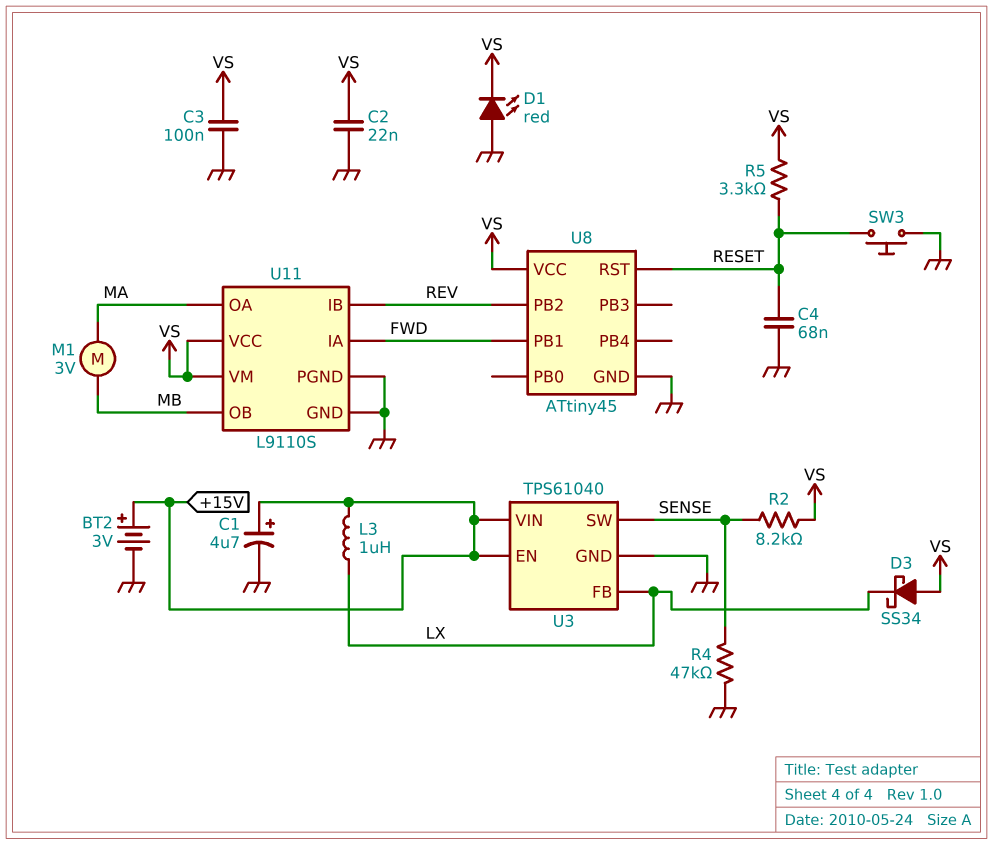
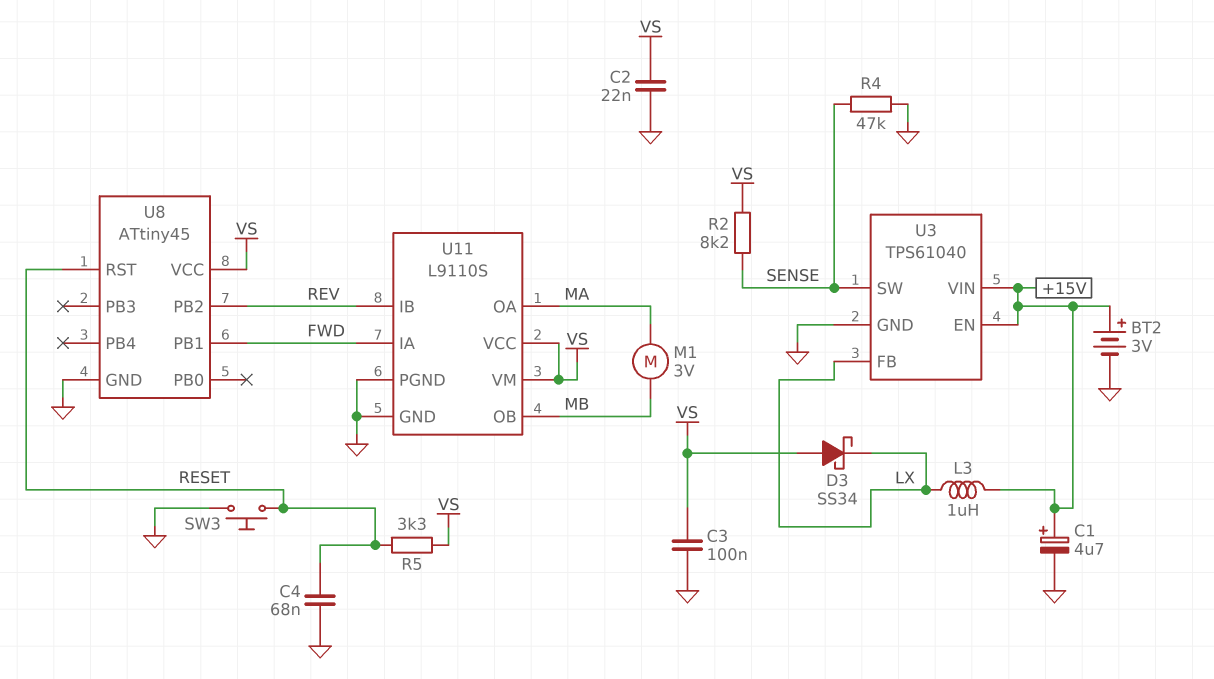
D1: LED red (A GND, K VS) -> none

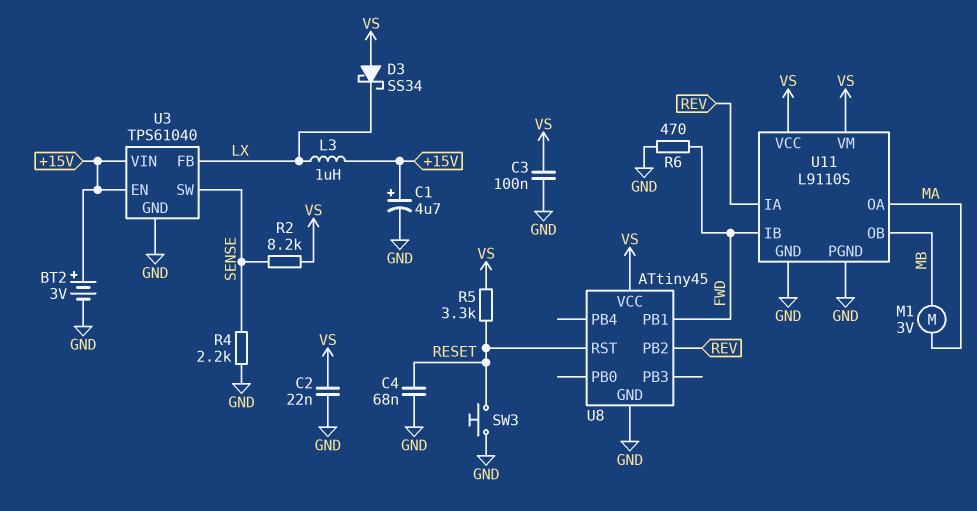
R4: 47k (GND, SENSE) -> 2.2k (GND, SENSE)
R6: none -> 470 (FWD, GND)
U11 pin IA: FWD -> REV
U11 pin IB: REV -> FWD

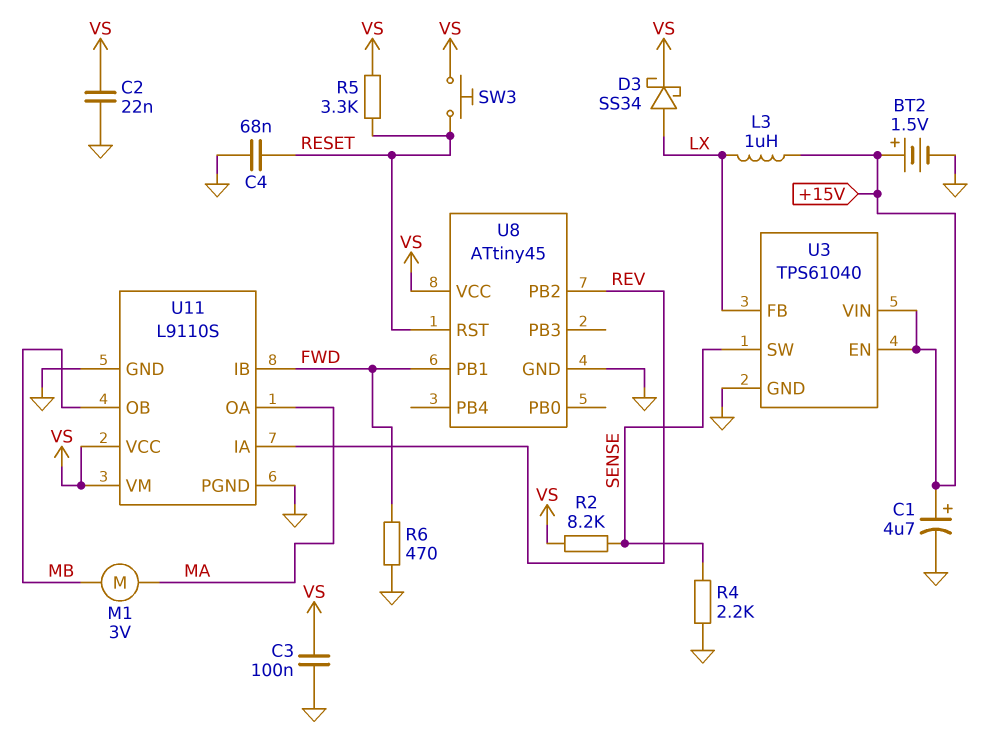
BT2: 3V (plus +15V, minus GND) -> 1.5V (plus +15V, minus GND)
D3: schottky SS34 (A VS, K LX) -> schottky SS34 (A LX, K VS)
SW3: button (GND, RESET) -> button (RESET, VS)

